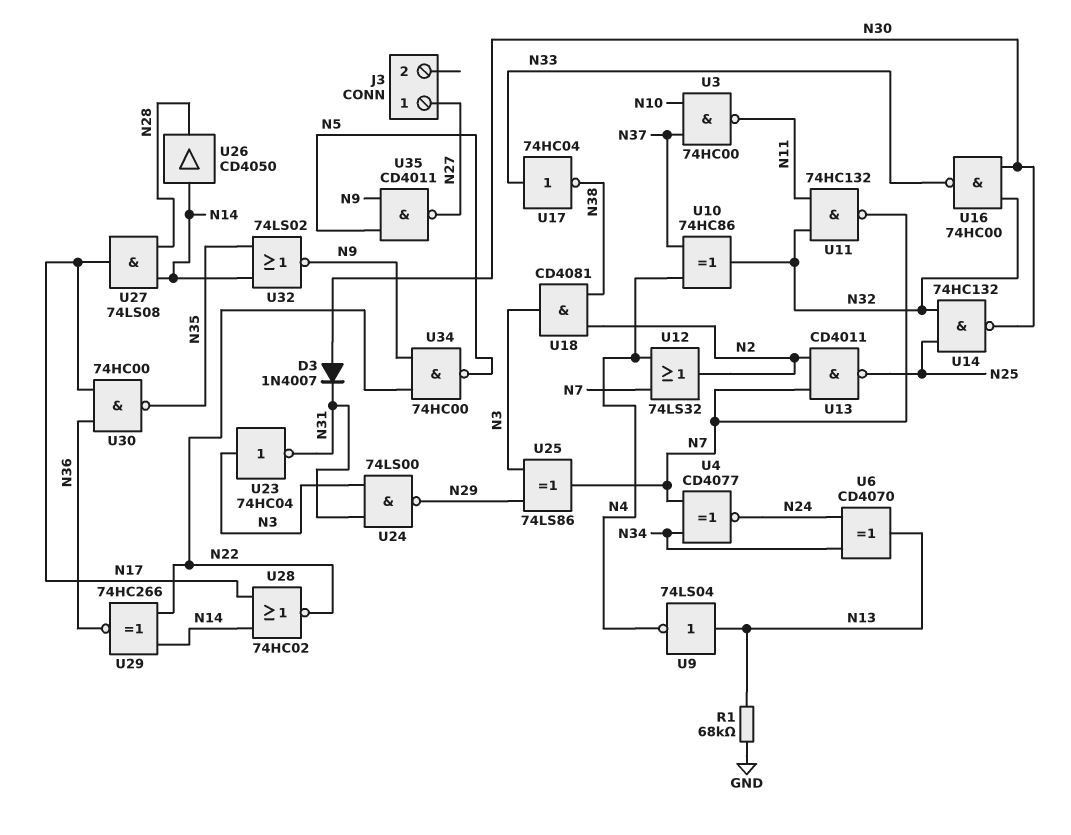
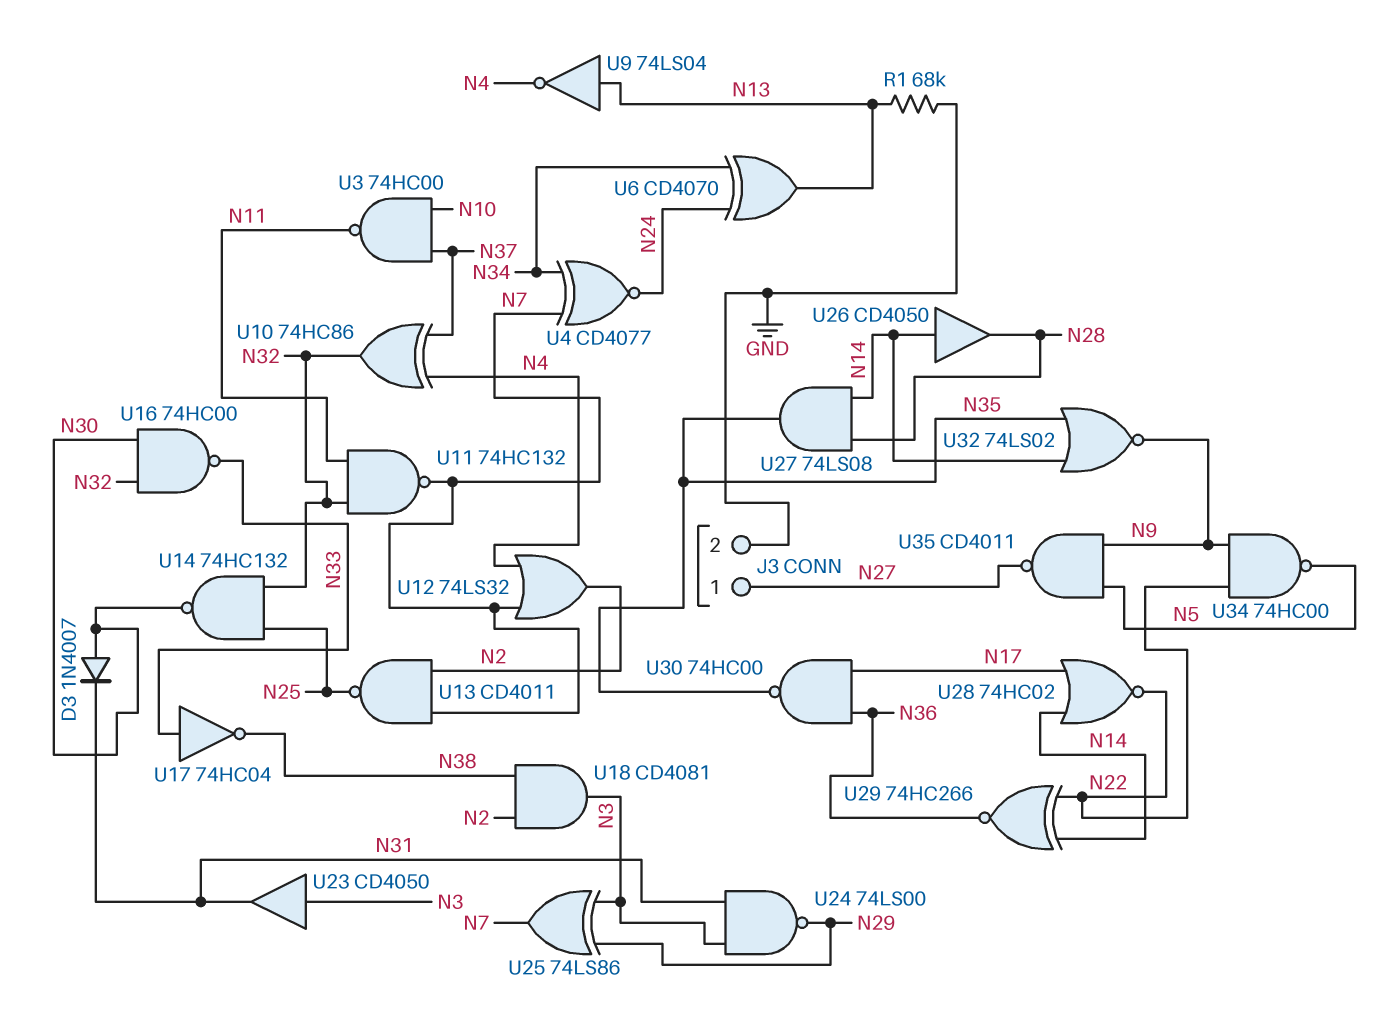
J3 pin 2: none -> GND
U23: NOT 74HC04 (in N3, out N31) -> buffer CD4050 (in N3, out N31)
U27: AND 74LS08 (in N14, in N28, out N17) -> AND 74LS08 (in N14, in N28, out N35)

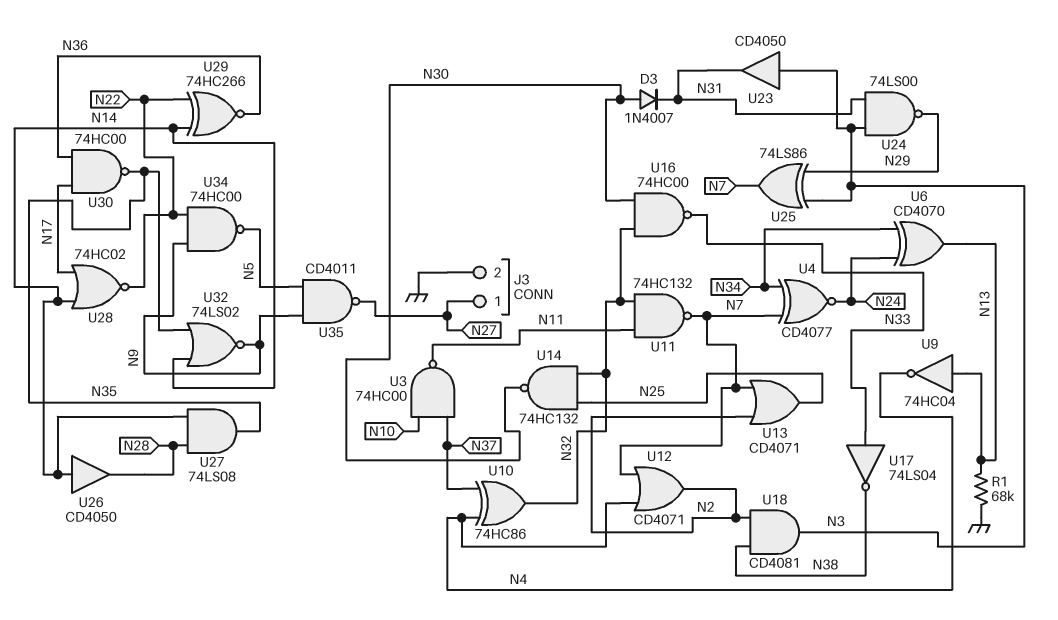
U9: NOT 74LS04 (in N13, out N4) -> NOT 74HC04 (in N13, out N4)
U12: OR 74LS32 (in N4, in N7, out N2) -> OR CD4071 (in N4, in N7, out N2)
U13: NAND CD4011 (in N2, in N7, out N25) -> OR CD4071 (in N2, in N7, out N25)
U17: NOT 74HC04 (in N33, out N38) -> NOT 74LS04 (in N33, out N38)

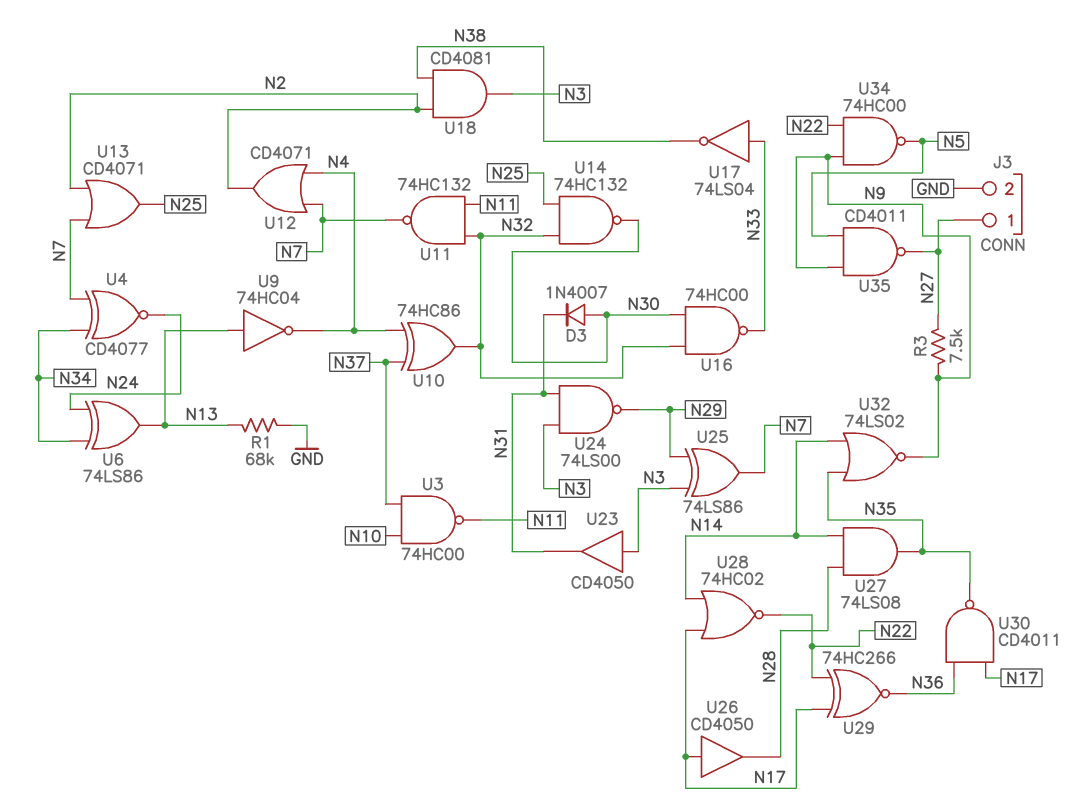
R3: none -> 7.5k (N9, N27)
U6: XOR CD4070 (in N24, in N34, out N13) -> XOR 74LS86 (in N24, in N34, out N13)
U26: buffer CD4050 (in N14, out N28) -> buffer CD4050 (in N17, out N28)
U29: XNOR 74HC266 (in N14, in N22, out N36) -> XNOR 74HC266 (in N17, in N22, out N36)
U30: NAND 74HC00 (in N17, in N36, out N35) -> NAND CD4011 (in N17, in N36, out N35)

